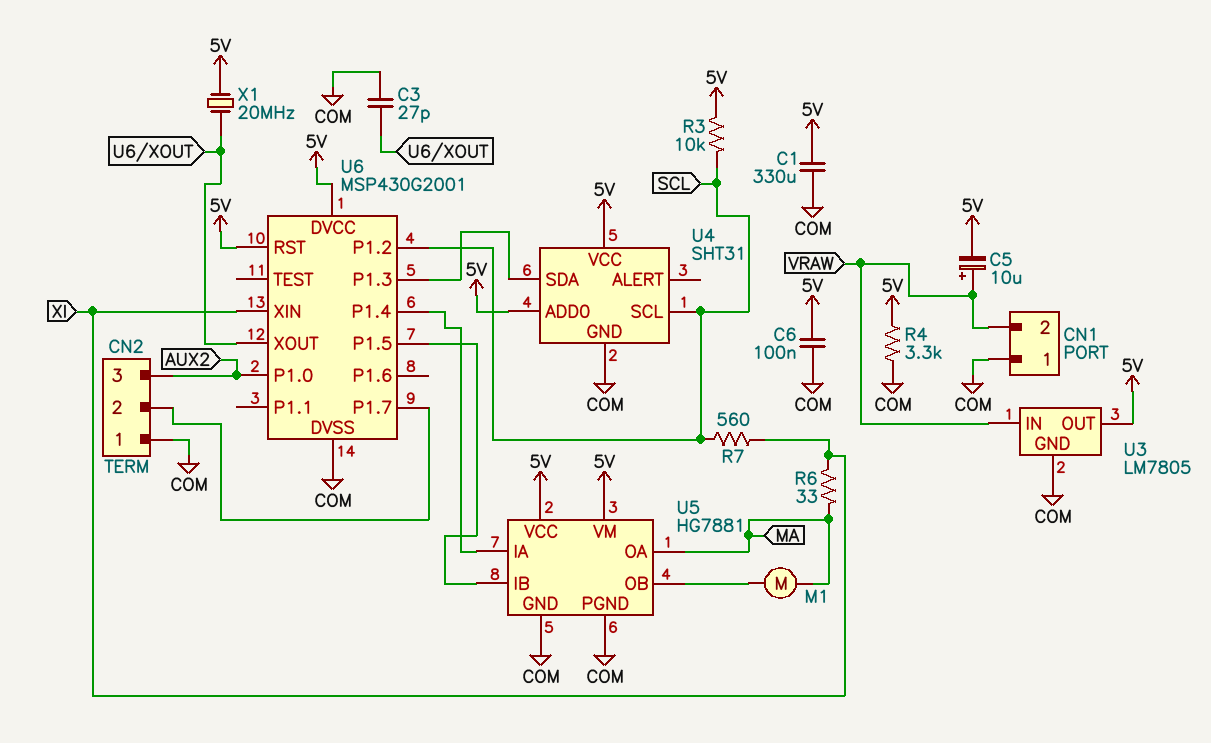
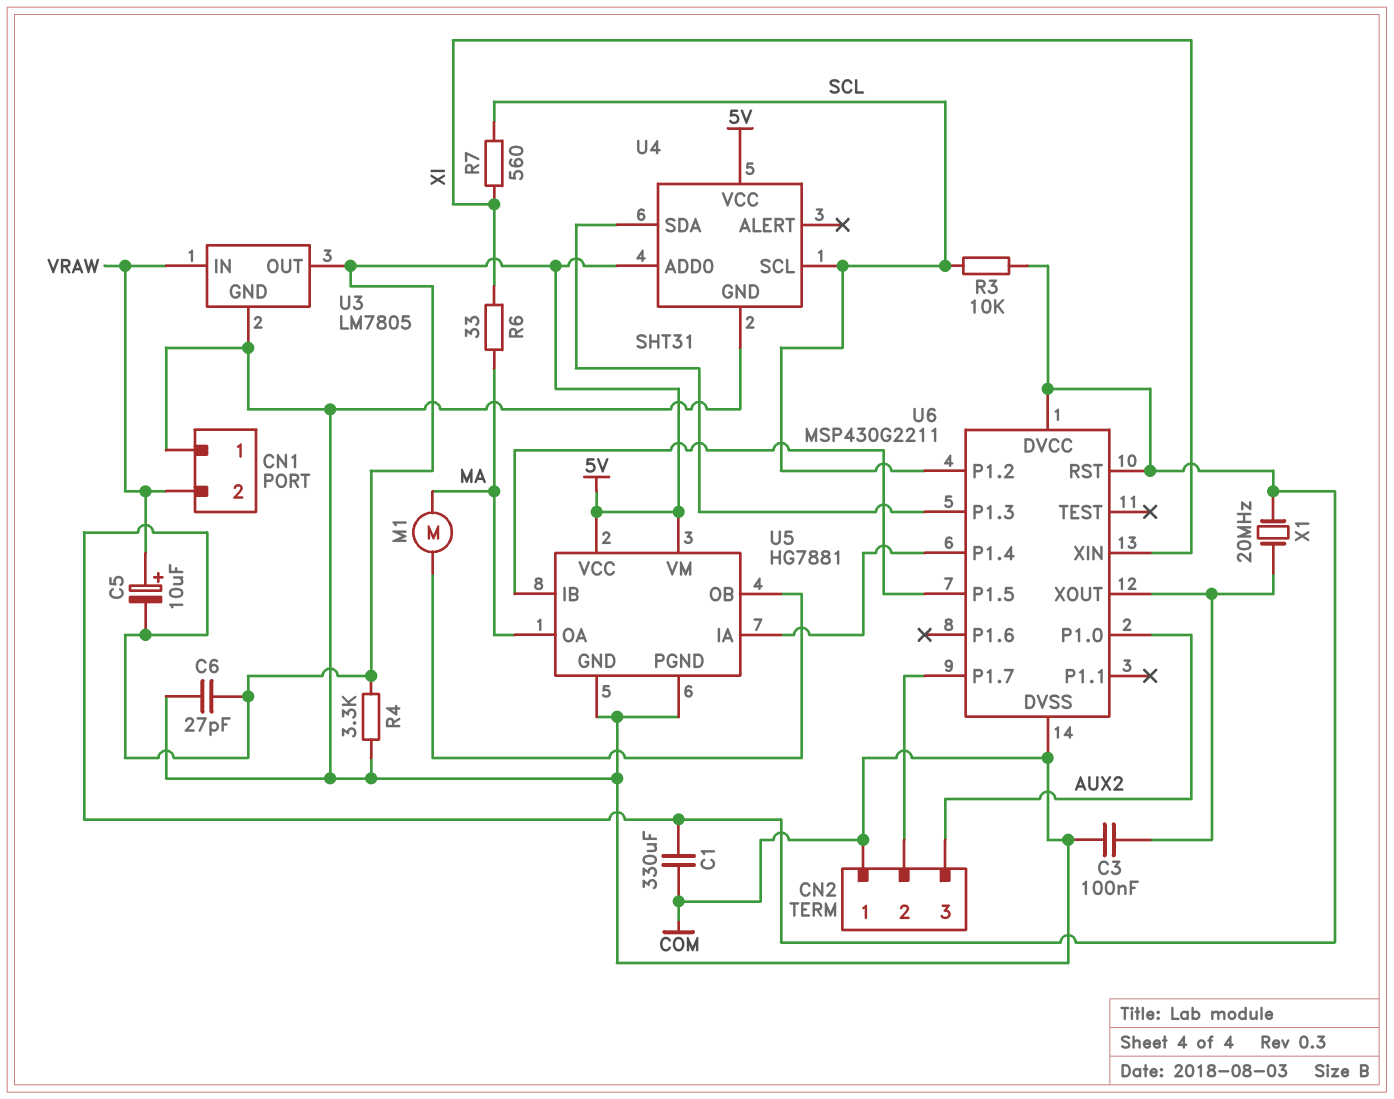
C3: 27pF (COM, U6/XOUT) -> 100nF (COM, U6/XOUT)
C6: 100nF (5V, COM) -> 27pF (5V, COM)
U6: MSP430G2001 -> MSP430G2211

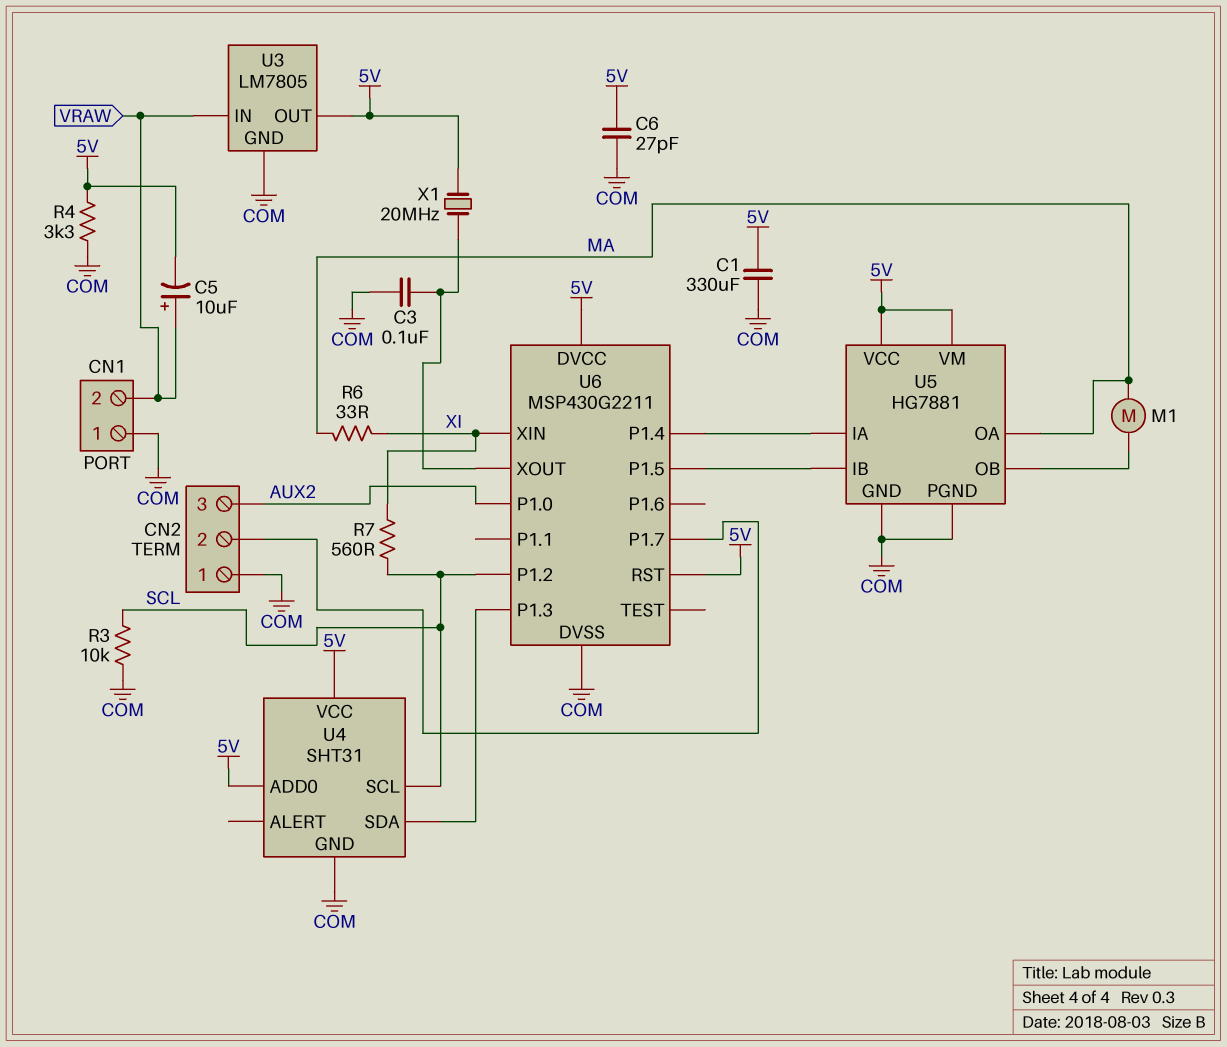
R3: 10k (5V, SCL) -> 10k (COM, SCL)

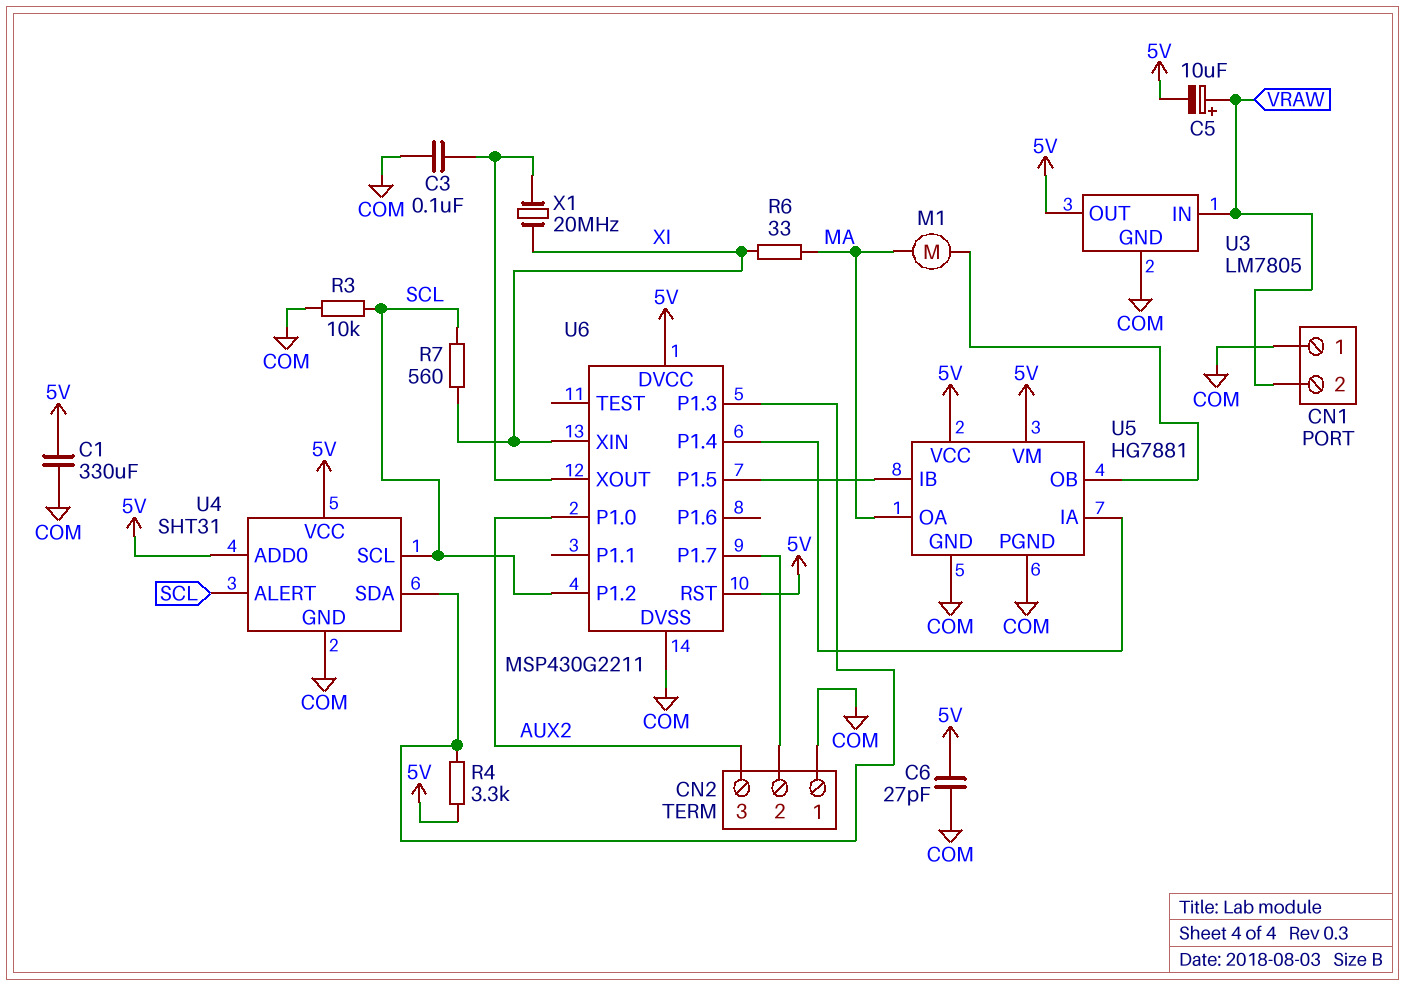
R4: 3.3k (5V, COM) -> 3.3k (5V, U4/SDA)
U4 pin ALERT: none -> SCL
X1: 20MHz (5V, U6/XOUT) -> 20MHz (U6/XOUT, XI)

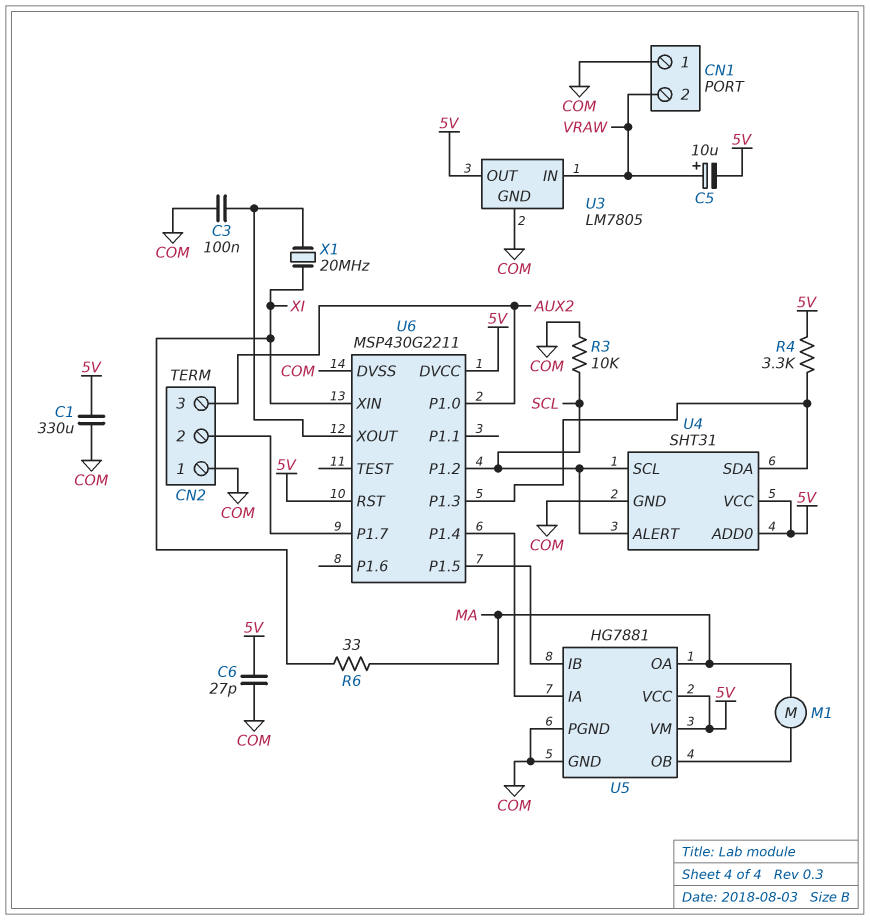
R7: 560 (SCL, XI) -> none

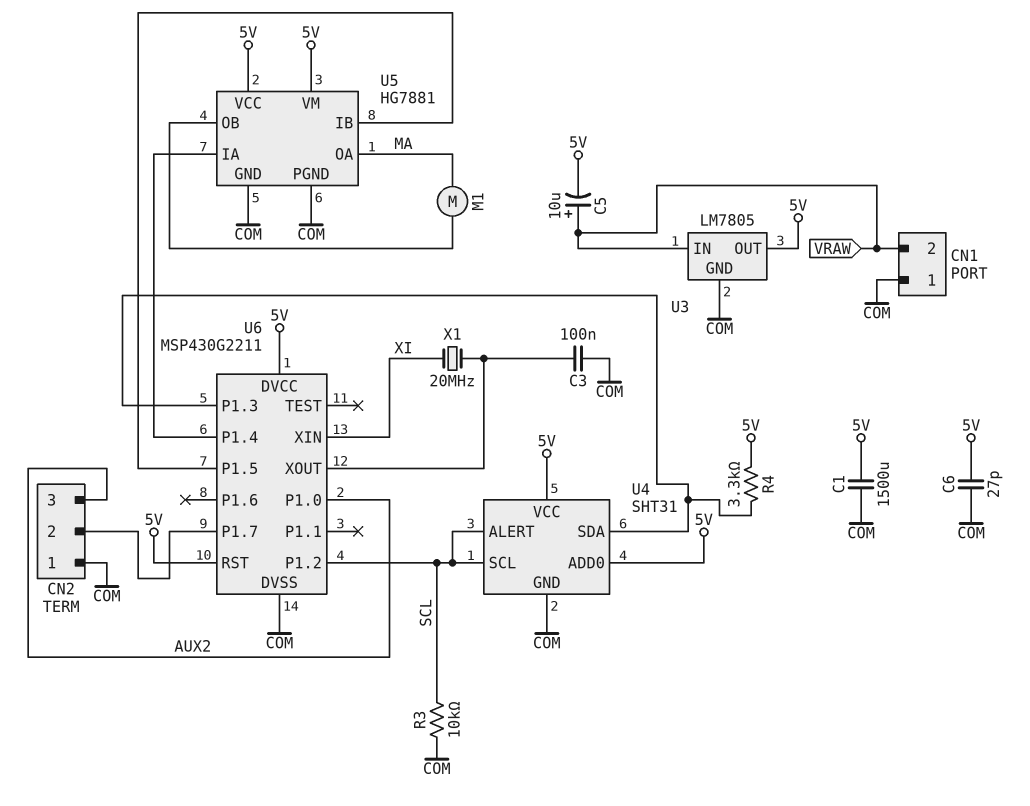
C1: 330uF (5V, COM) -> 1500uF (5V, COM)
R6: 33 (MA, XI) -> none

